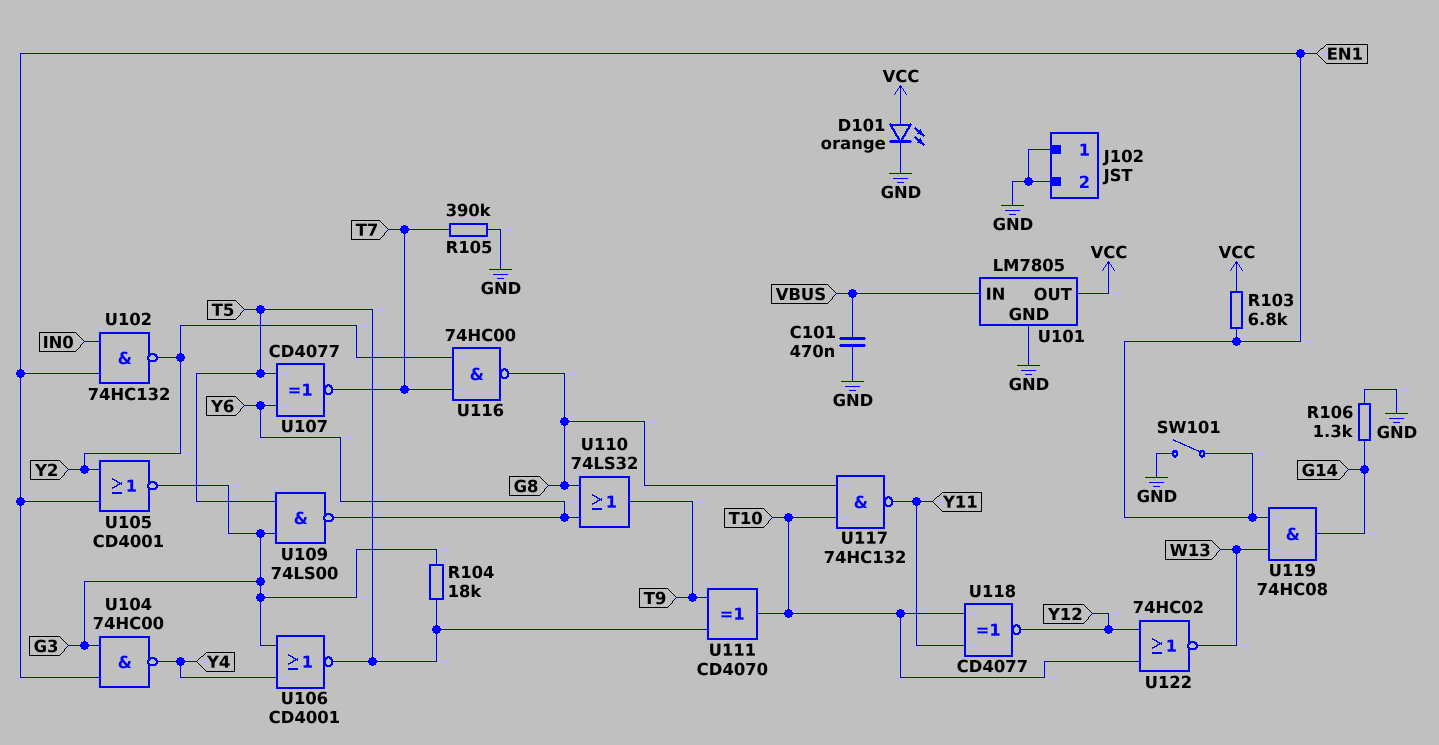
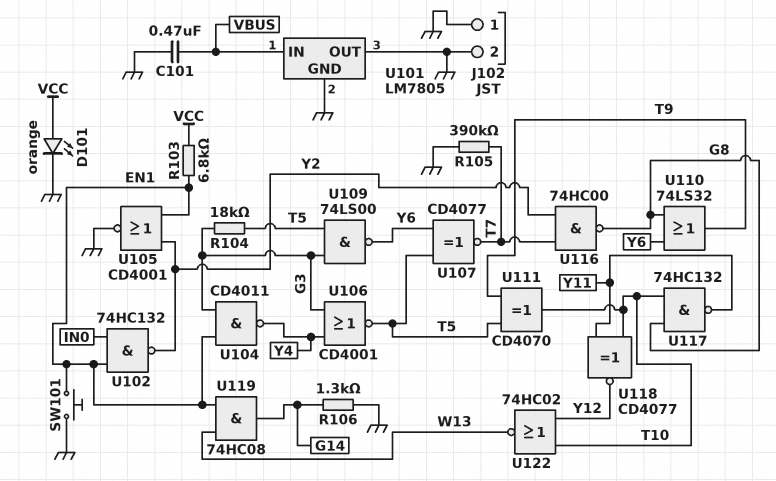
SW101: switch (EN1, GND) -> button (EN1, GND)
U101 pin OUT: VCC -> GND
U104: NAND 74HC00 (in EN1, in G3, out Y4) -> NAND CD4011 (in EN1, in G3, out Y4)
U105: NOR CD4001 (in EN1, in Y2, out G3) -> NOR CD4001 (in EN1, in Y2, out GND)

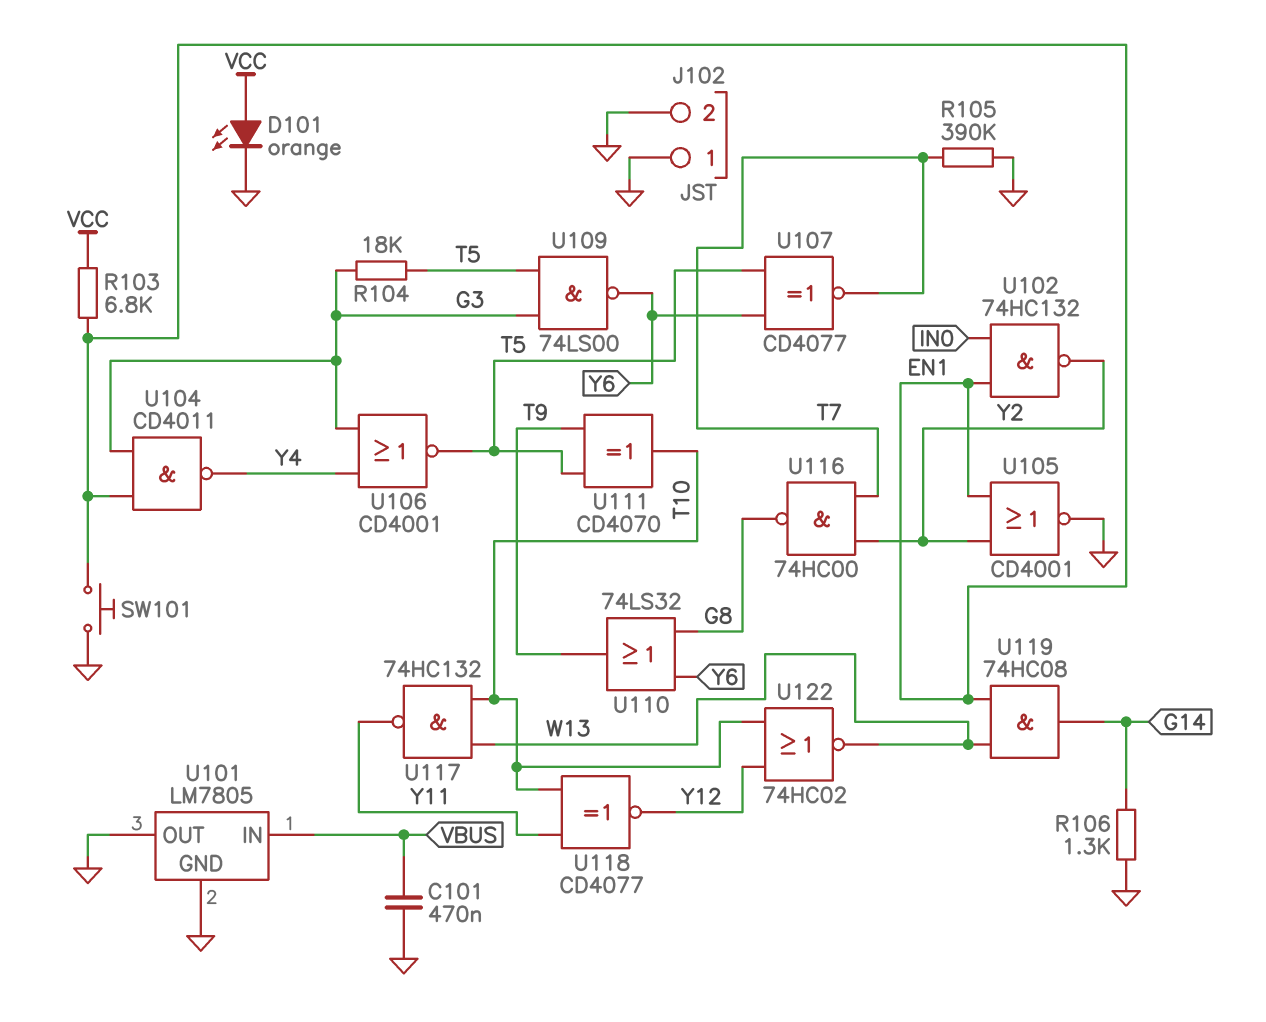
U117: NAND 74HC132 (in G8, in T10, out Y11) -> NAND 74HC132 (in T10, in W13, out Y11)

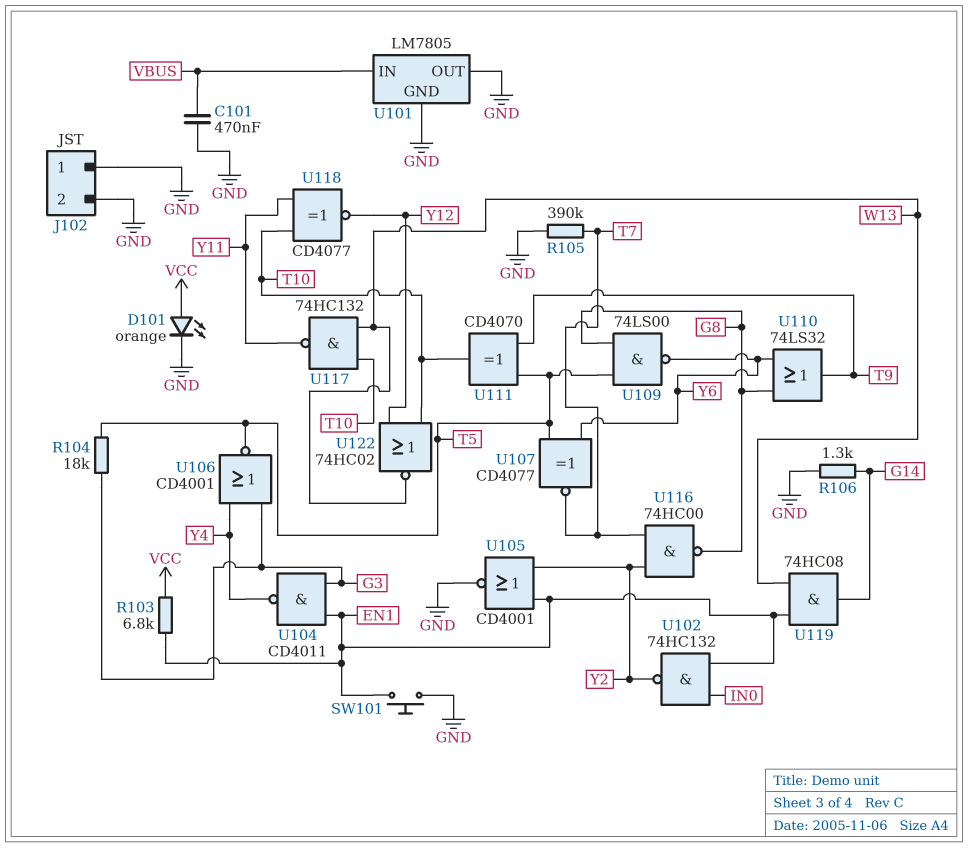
U109: NAND 74LS00 (in G3, in T5, out Y6) -> NAND 74LS00 (in G8, in T5, out Y6)

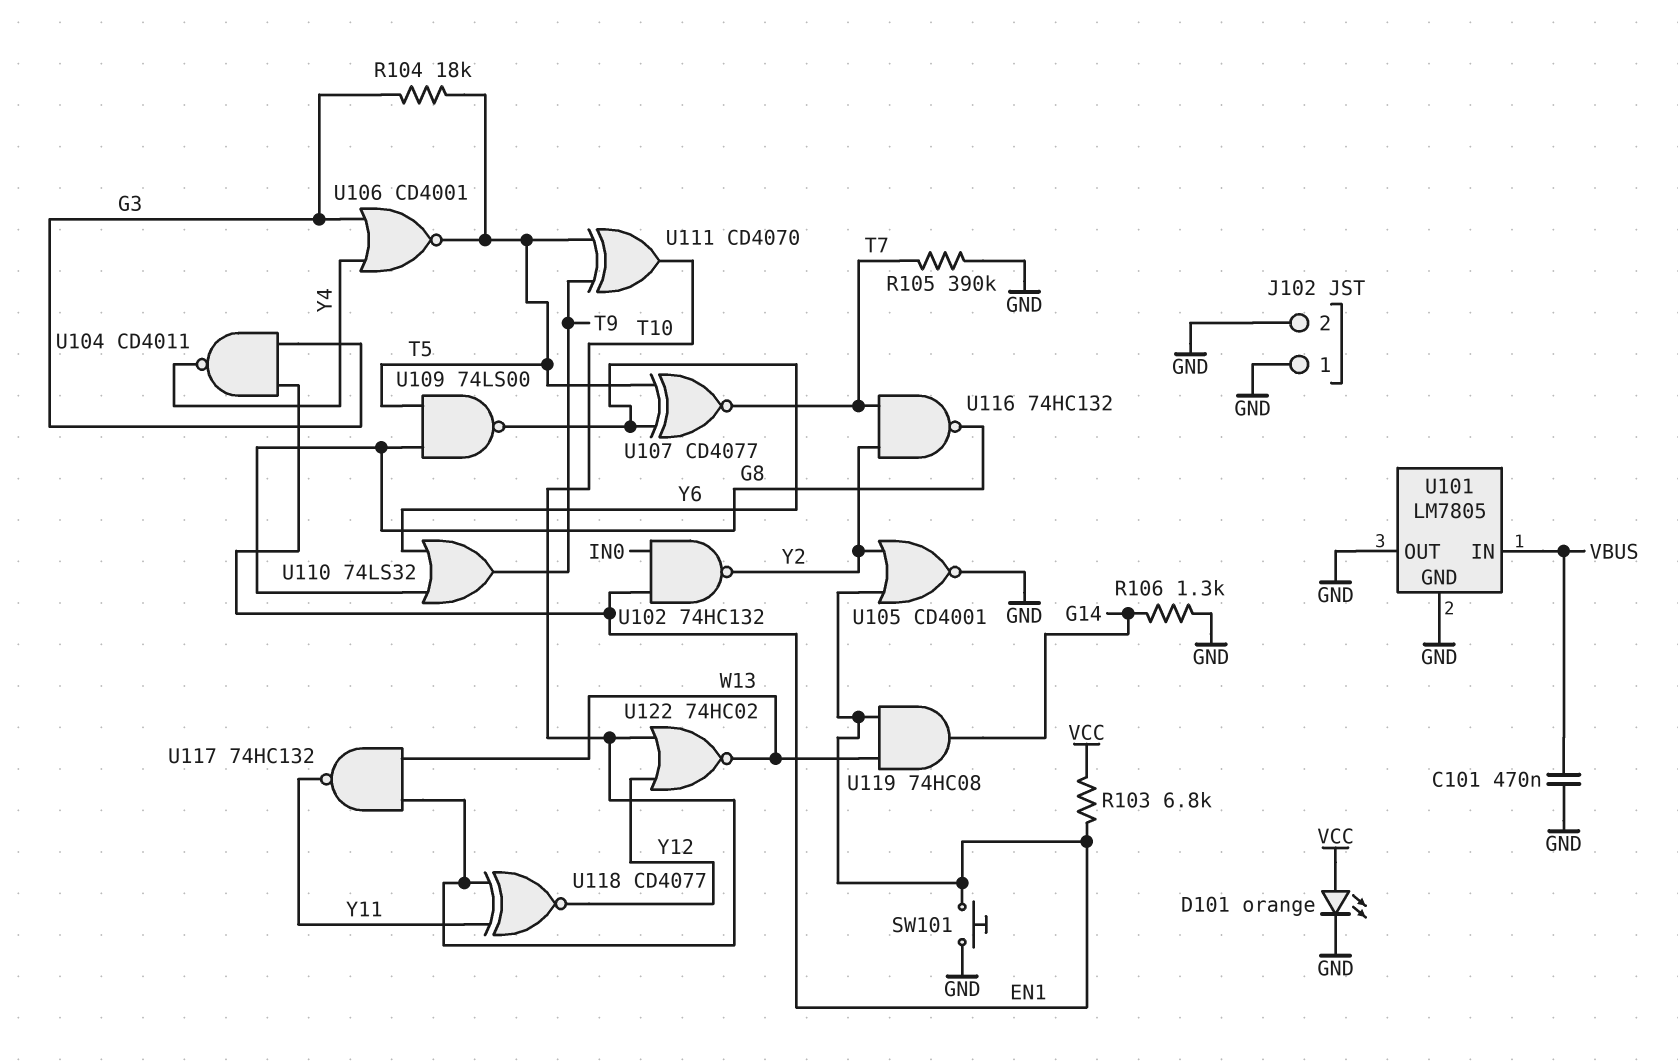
U116: NAND 74HC00 (in T7, in Y2, out G8) -> NAND 74HC132 (in T7, in Y2, out G8)

